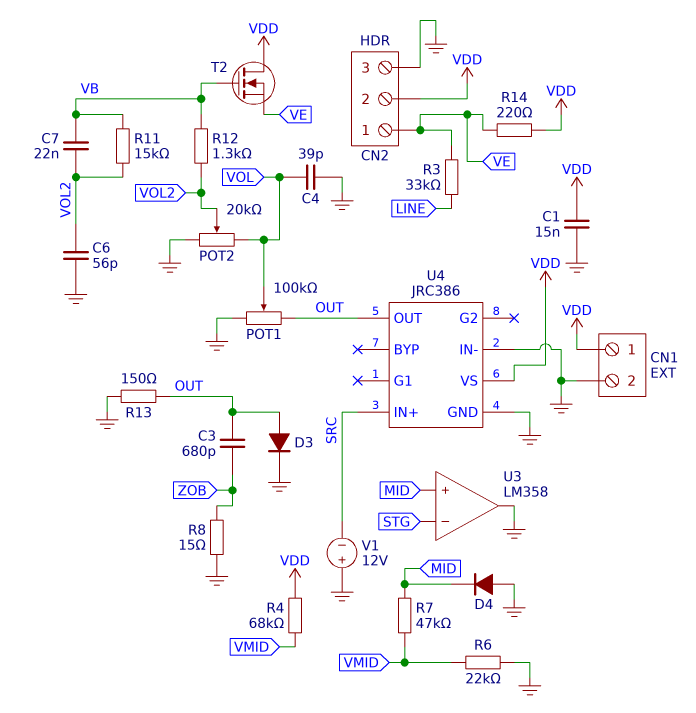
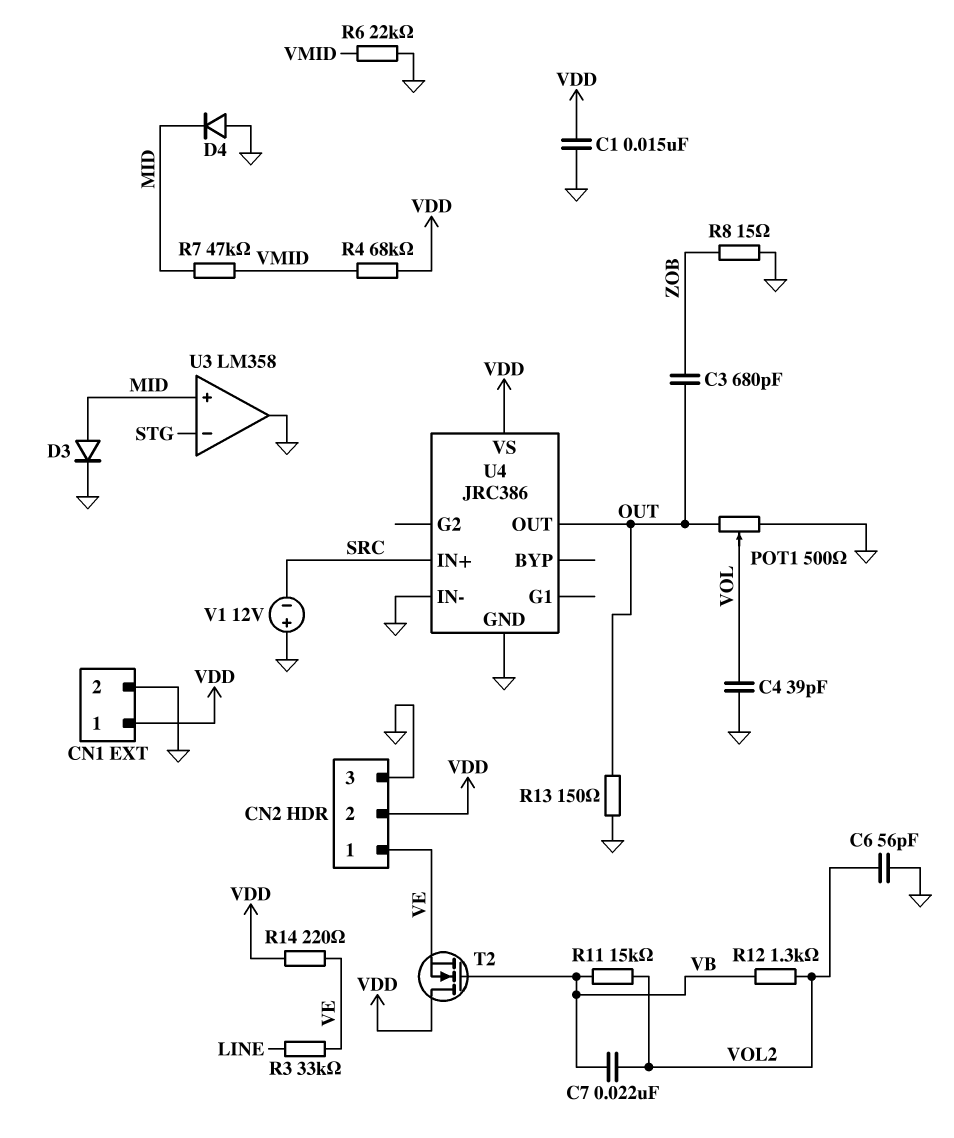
D3: diode (A OUT, K GND) -> diode (A MID, K GND)
POT1: 100k (GND, OUT, wiper VOL) -> 500 (GND, OUT, wiper VOL)
POT2: 20k (GND, VOL, wiper VOL2) -> none

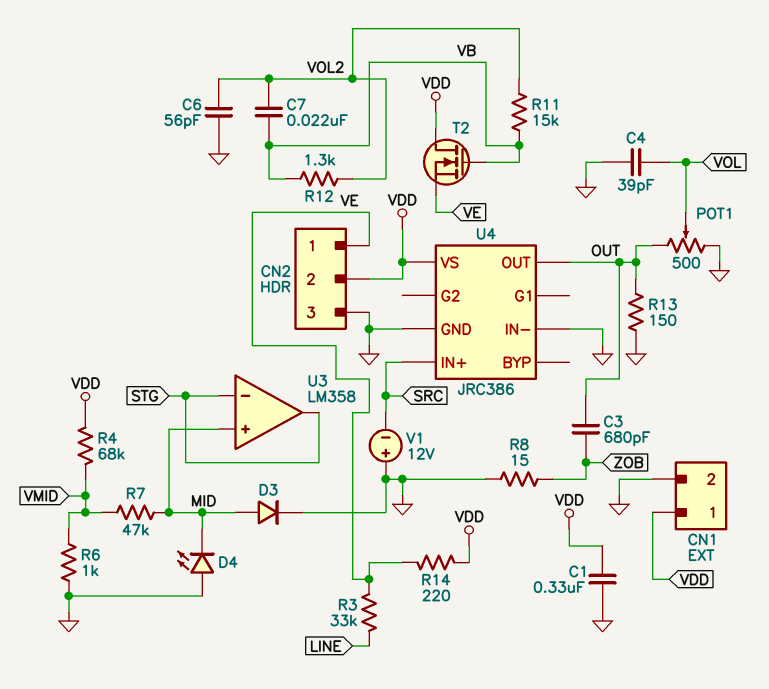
C1: 15nF (GND, VDD) -> 330nF (GND, VDD)
D4: diode (A GND, K MID) -> LED (A GND, K MID)
R6: 22k (GND, VMID) -> 1k (GND, VMID)
U3 pin out: GND -> STG

